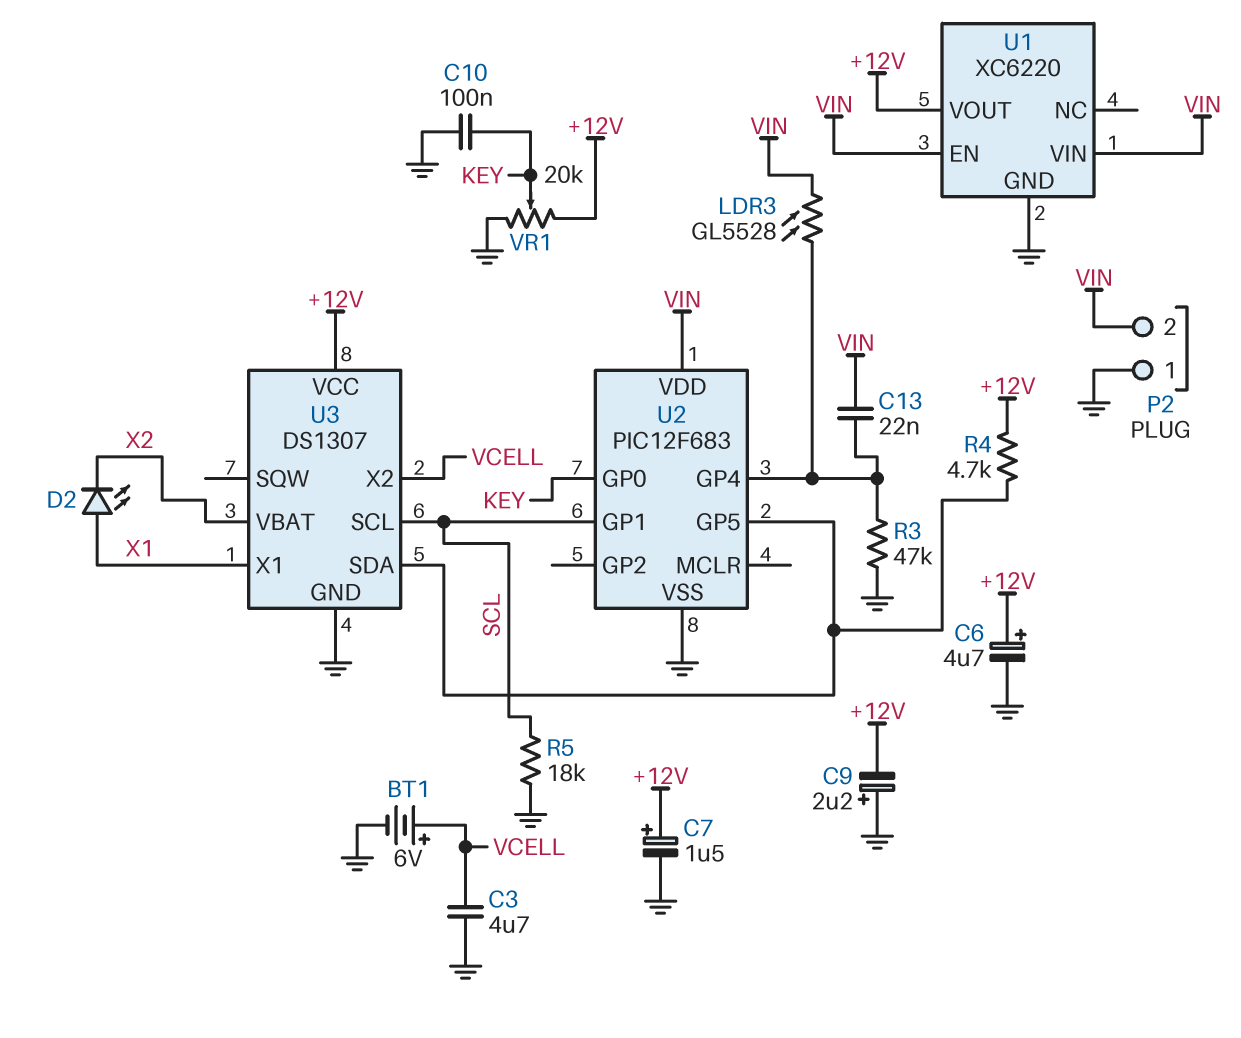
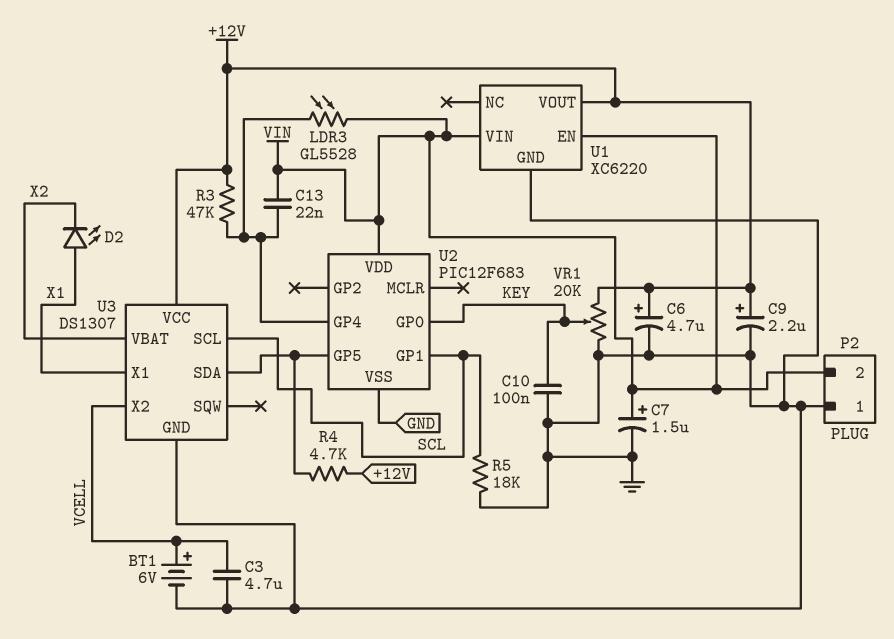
C7: 1.5uF (plus +12V, minus GND) -> 1.5uF (plus VIN, minus GND)
C9: 2.2uF (plus GND, minus +12V) -> 2.2uF (plus +12V, minus GND)
R3: 47k (GND, U2/GP4) -> 47k (+12V, U2/GP4)

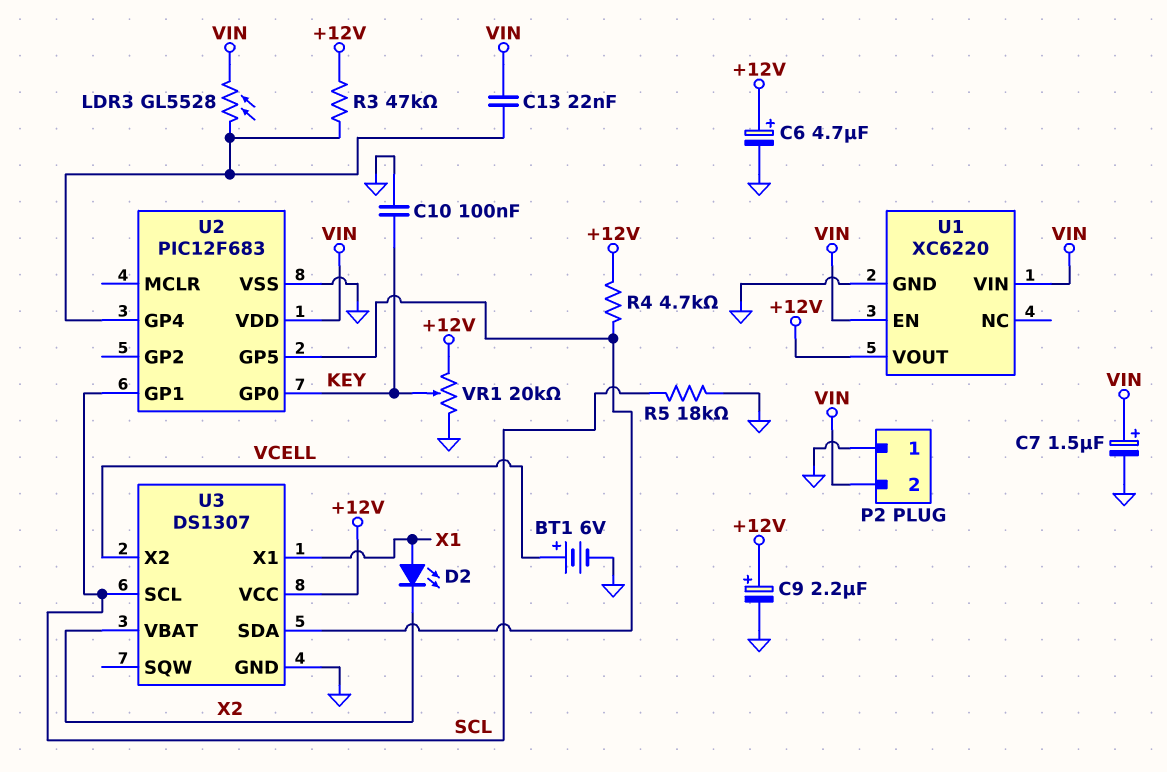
C3: 4.7uF (GND, VCELL) -> none

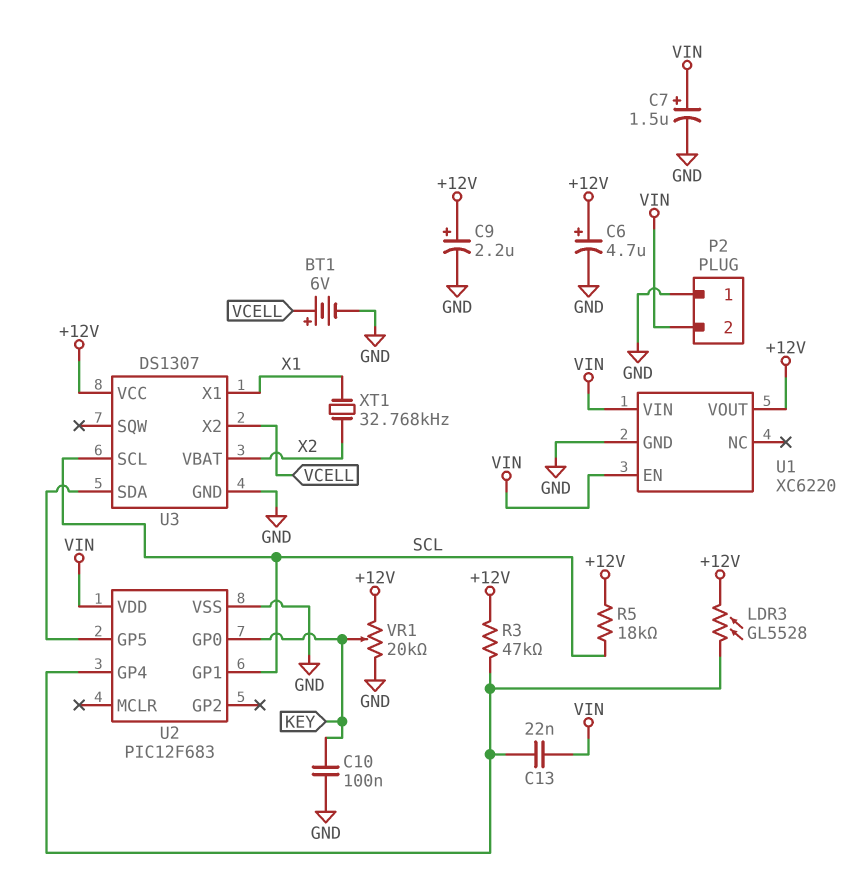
D2: LED (A X1, K X2) -> none
LDR3: GL5528 (U2/GP4, VIN) -> GL5528 (+12V, U2/GP4)
R4: 4.7k (+12V, U2/GP5) -> none
R5: 18k (GND, SCL) -> 18k (+12V, SCL)
XT1: none -> 32.768kHz (X1, X2)

